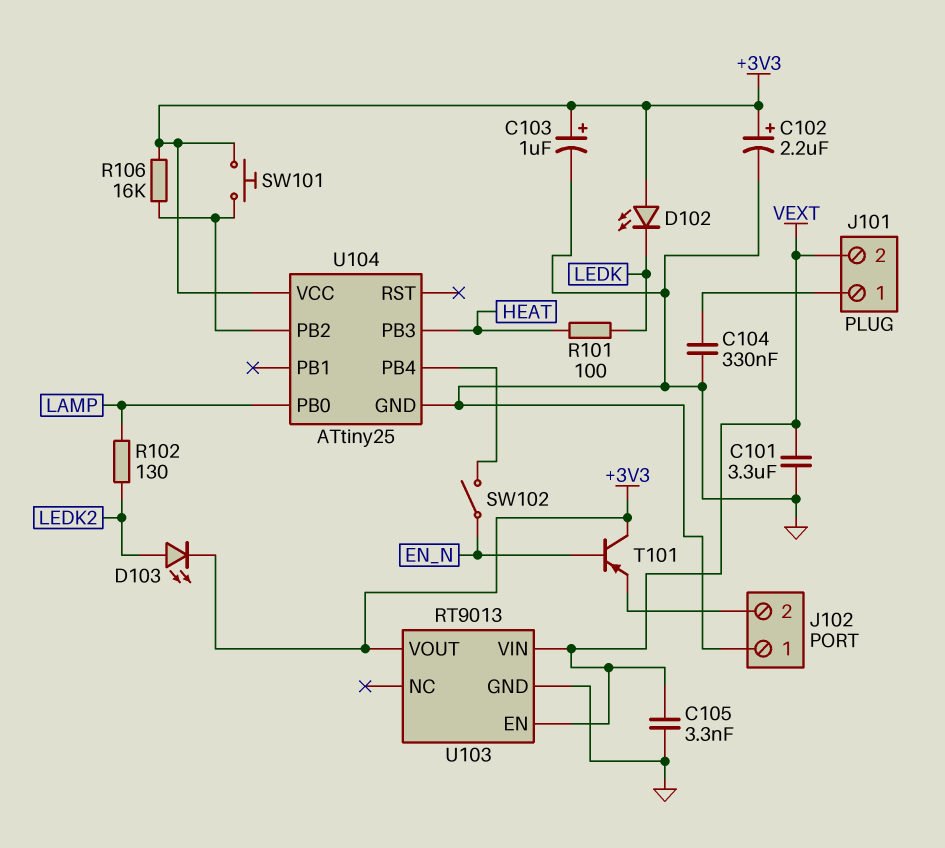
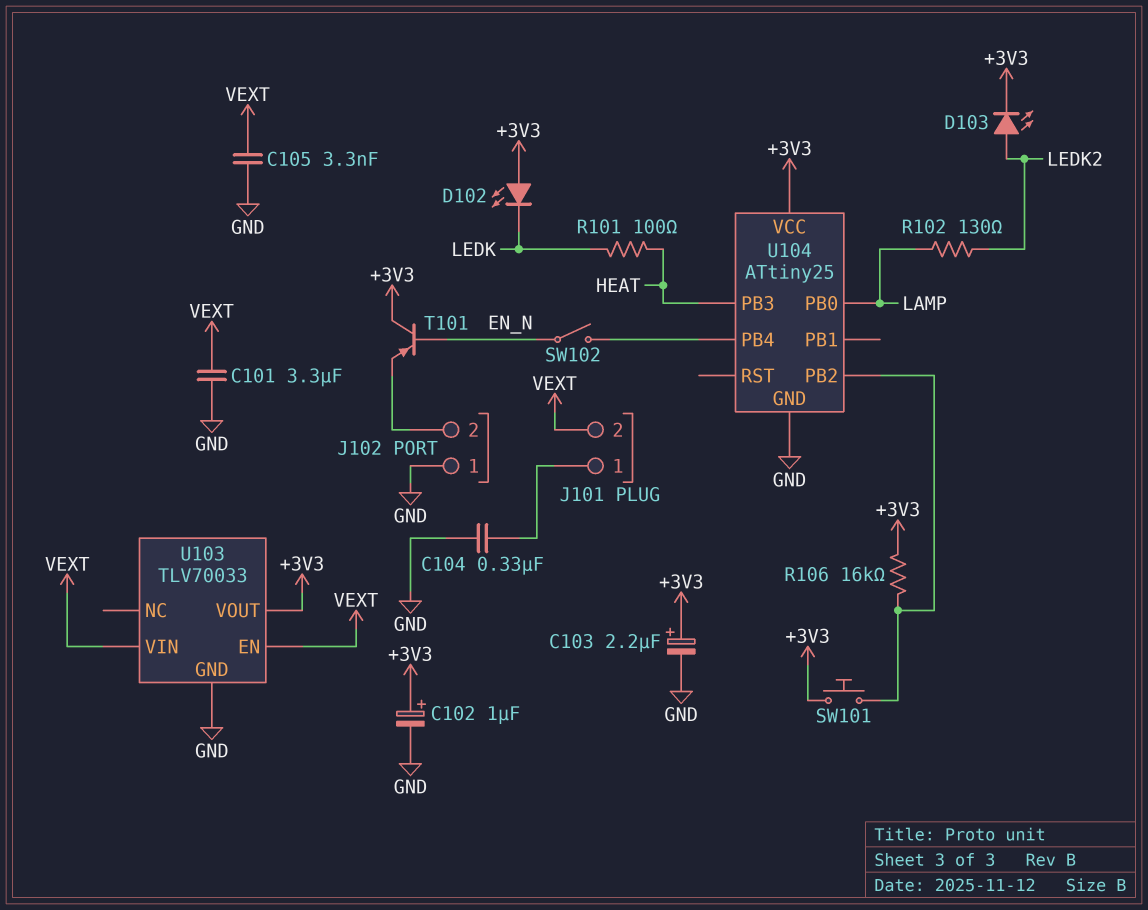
C102: 2.2uF (plus +3V3, minus GND) -> 1uF (plus +3V3, minus GND)
C103: 1uF (plus +3V3, minus GND) -> 2.2uF (plus +3V3, minus GND)
U103: RT9013 -> TLV70033

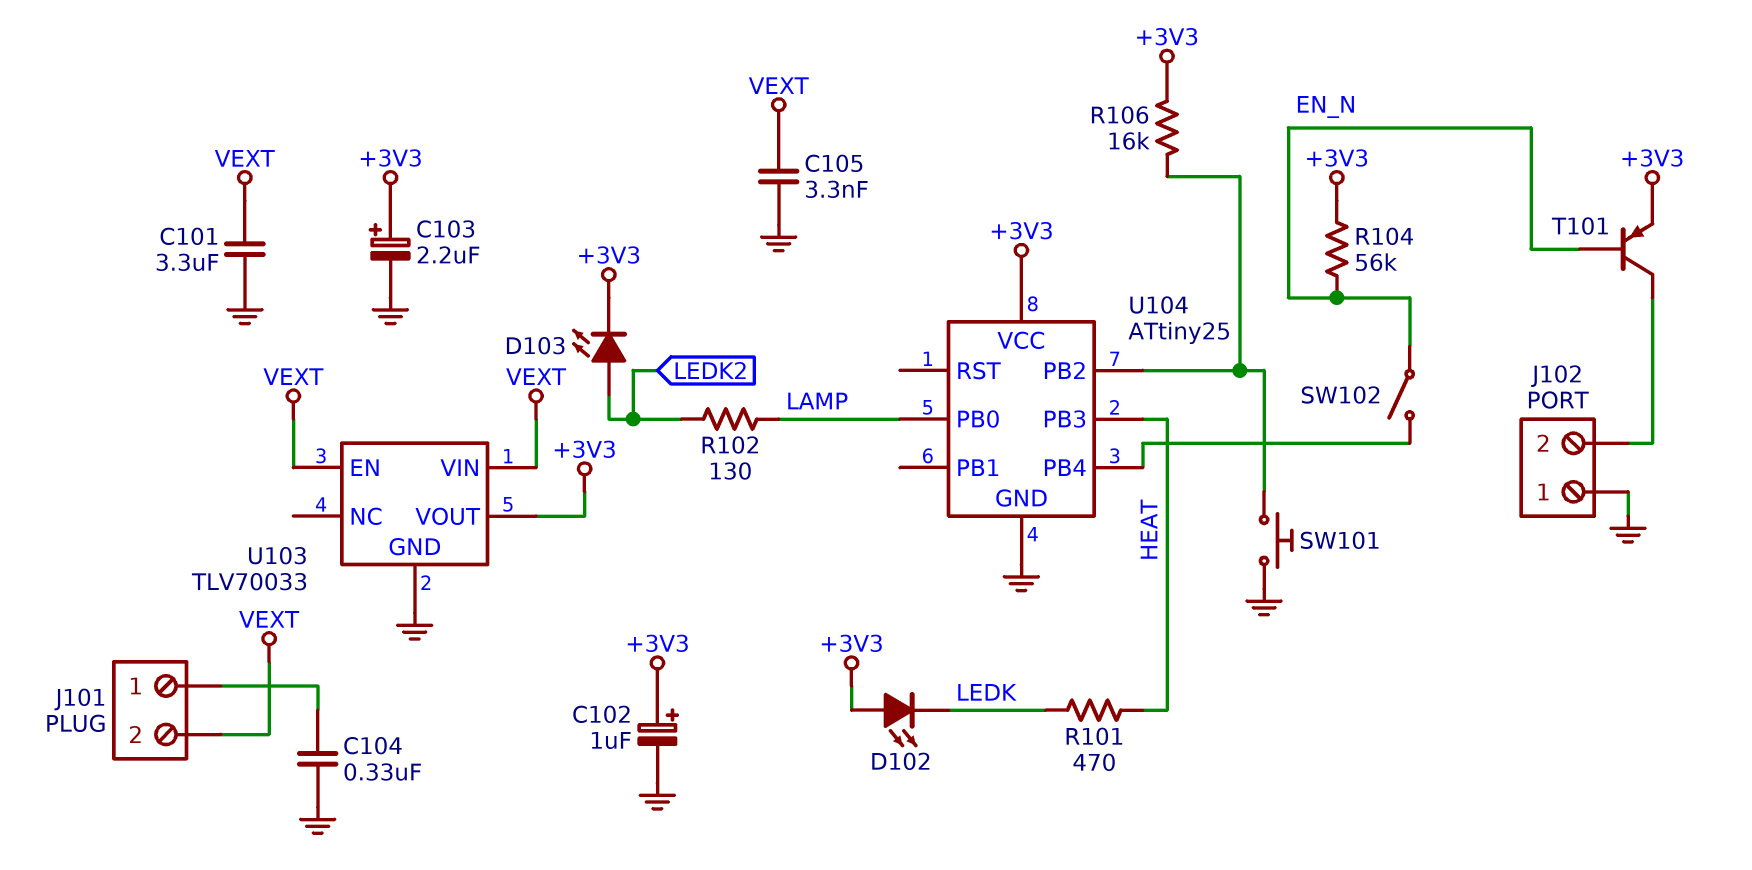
R101: 100 (HEAT, LEDK) -> 470 (HEAT, LEDK)
R104: none -> 56k (+3V3, EN_N)
SW101: button (+3V3, U104/PB2) -> button (GND, U104/PB2)
T101: PNP (B EN_N, C +3V3, E J102/2) -> PNP (B EN_N, C J102/2, E +3V3)

